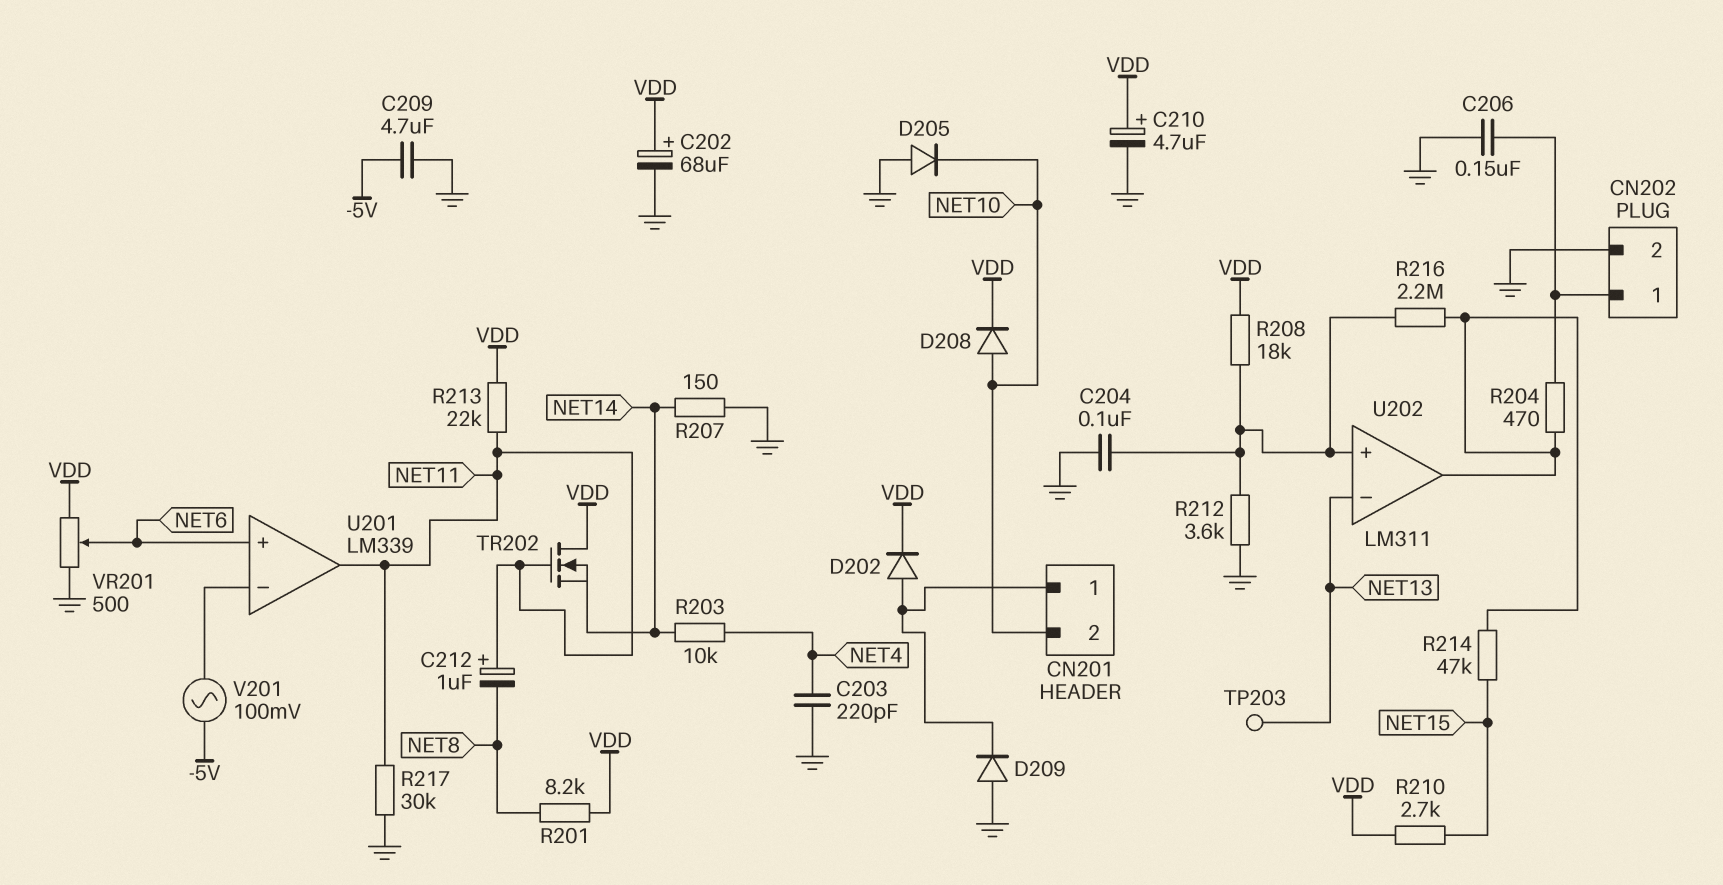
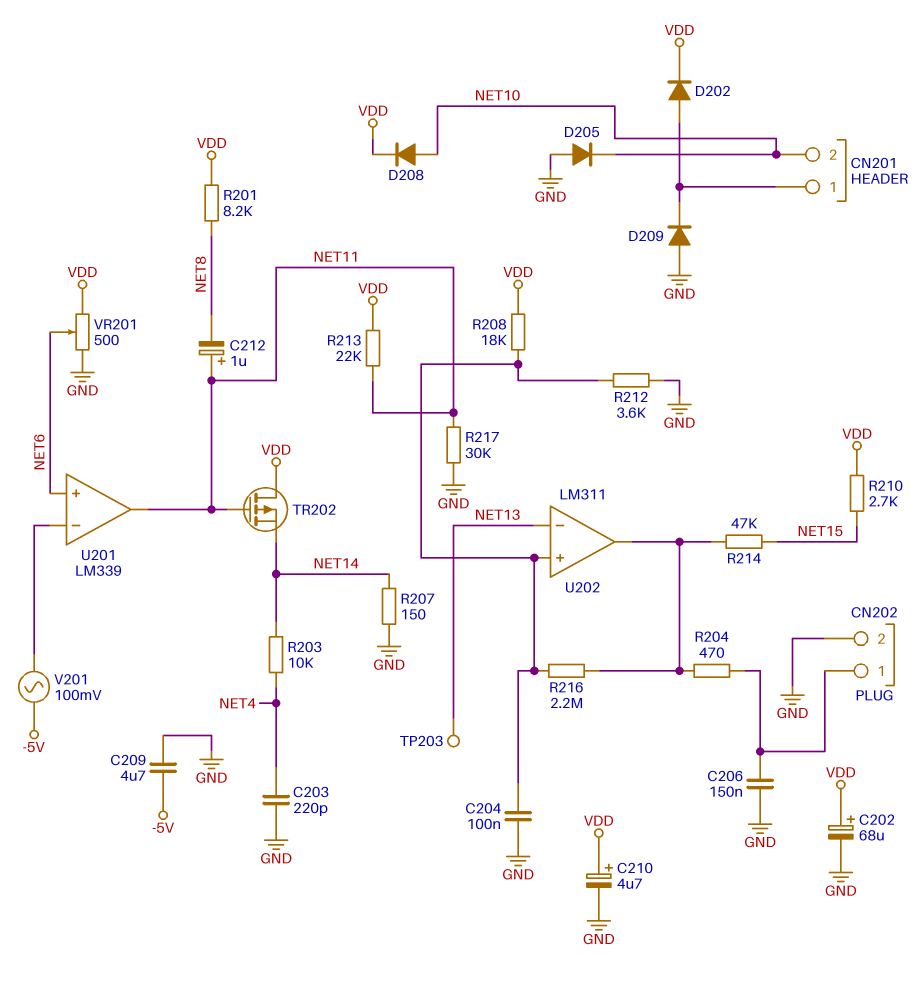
TR202: NMOS (G NET11, D VDD, S NET14) -> PMOS (G NET11, D VDD, S NET14)

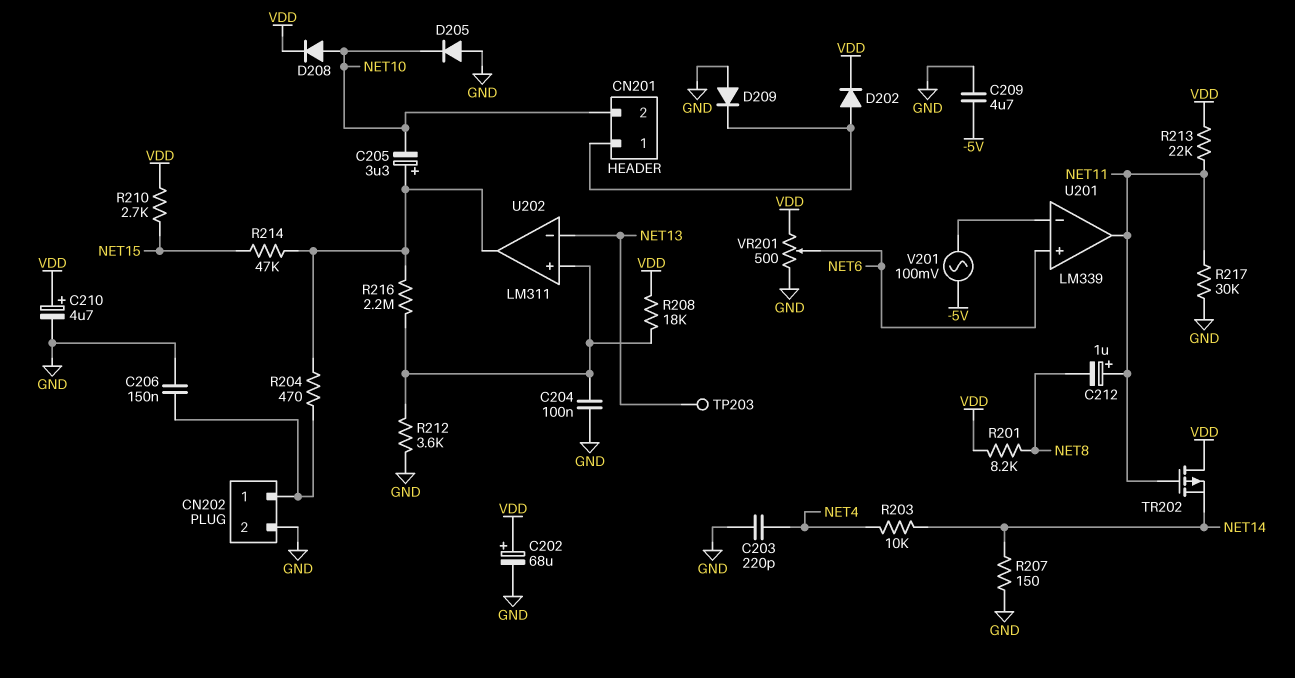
C205: none -> 3.3uF (plus U202/out, minus NET10)

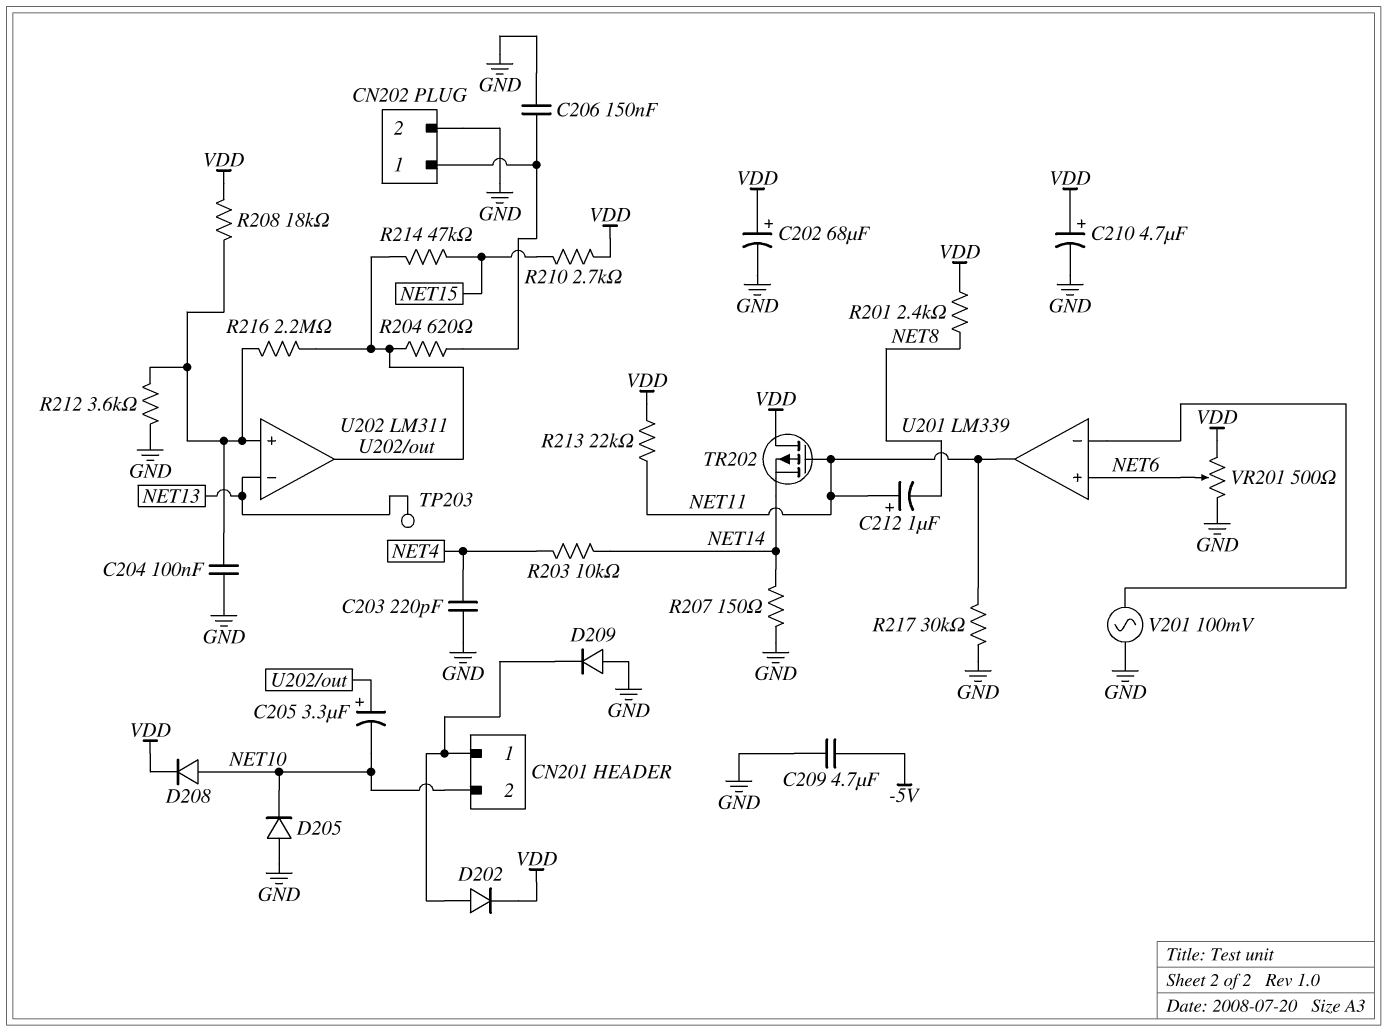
R201: 8.2k (NET8, VDD) -> 2.4k (NET8, VDD)
R204: 470 (CN202/1, U202/out) -> 620 (CN202/1, U202/out)
V201: AC 100mV (-5V, U201/in-) -> AC 100mV (GND, U201/in-)

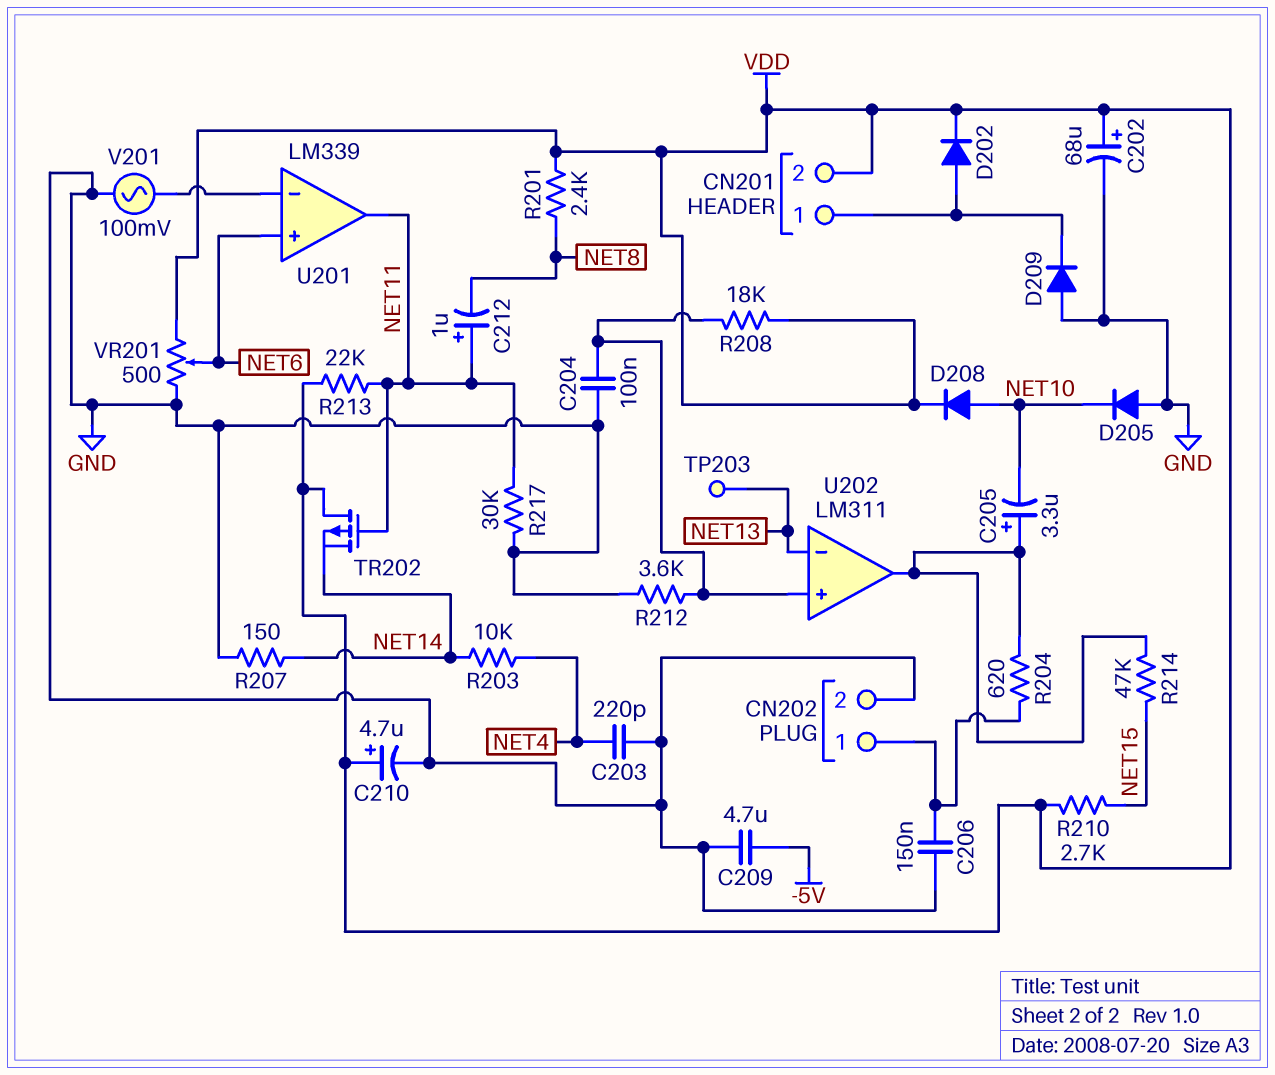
CN201 pin 2: NET10 -> VDD
R216: 2.2M (U202/in+, U202/out) -> none

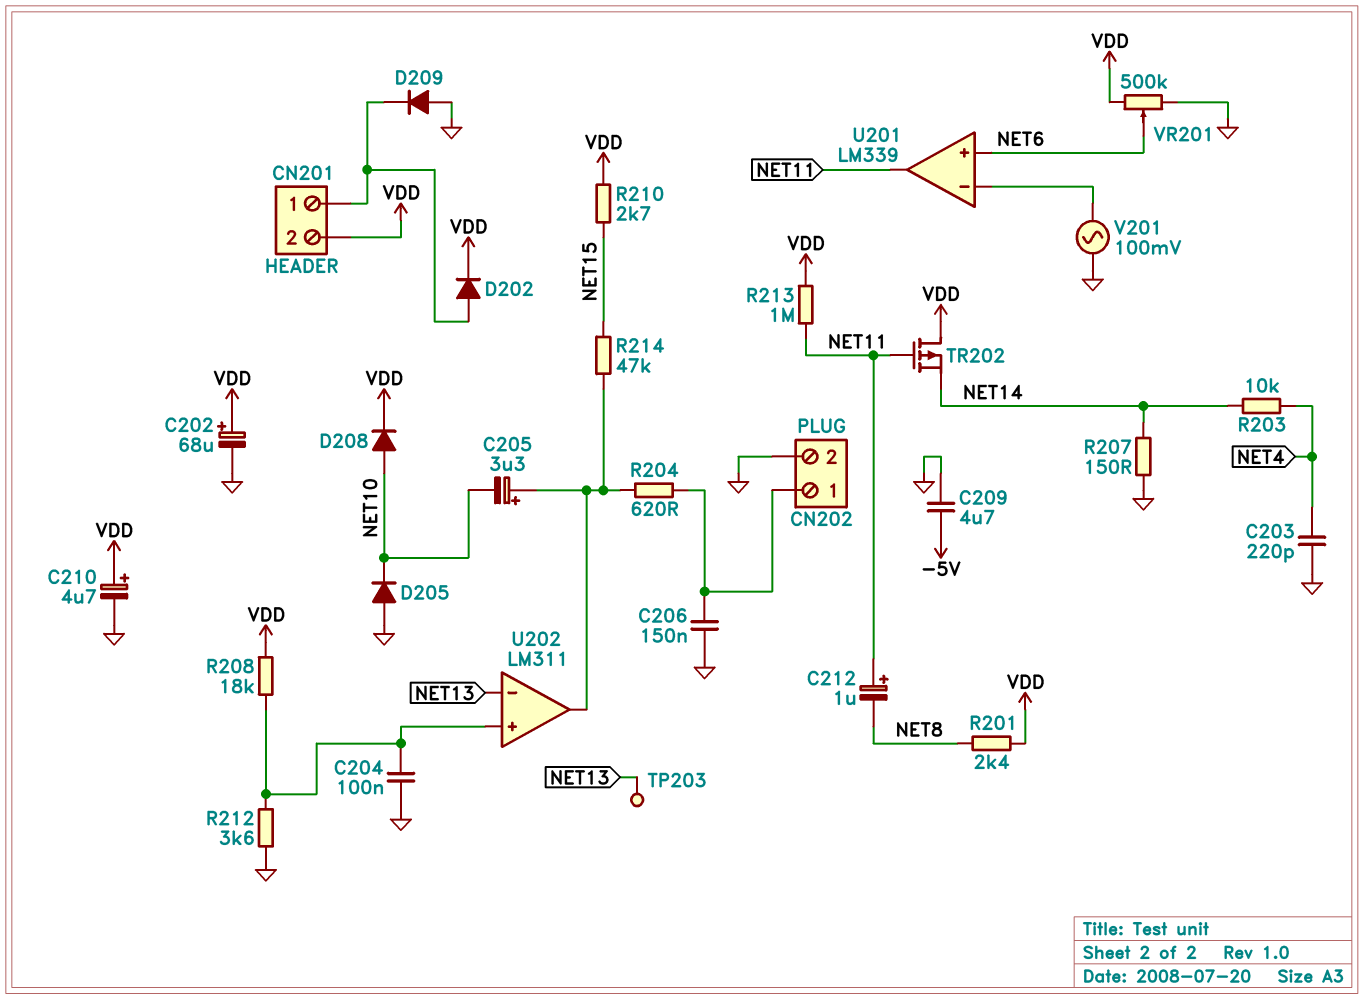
R213: 22k (NET11, VDD) -> 1M (NET11, VDD)
R217: 30k (GND, NET11) -> none
VR201: 500 (GND, VDD, wiper NET6) -> 500k (GND, VDD, wiper NET6)

